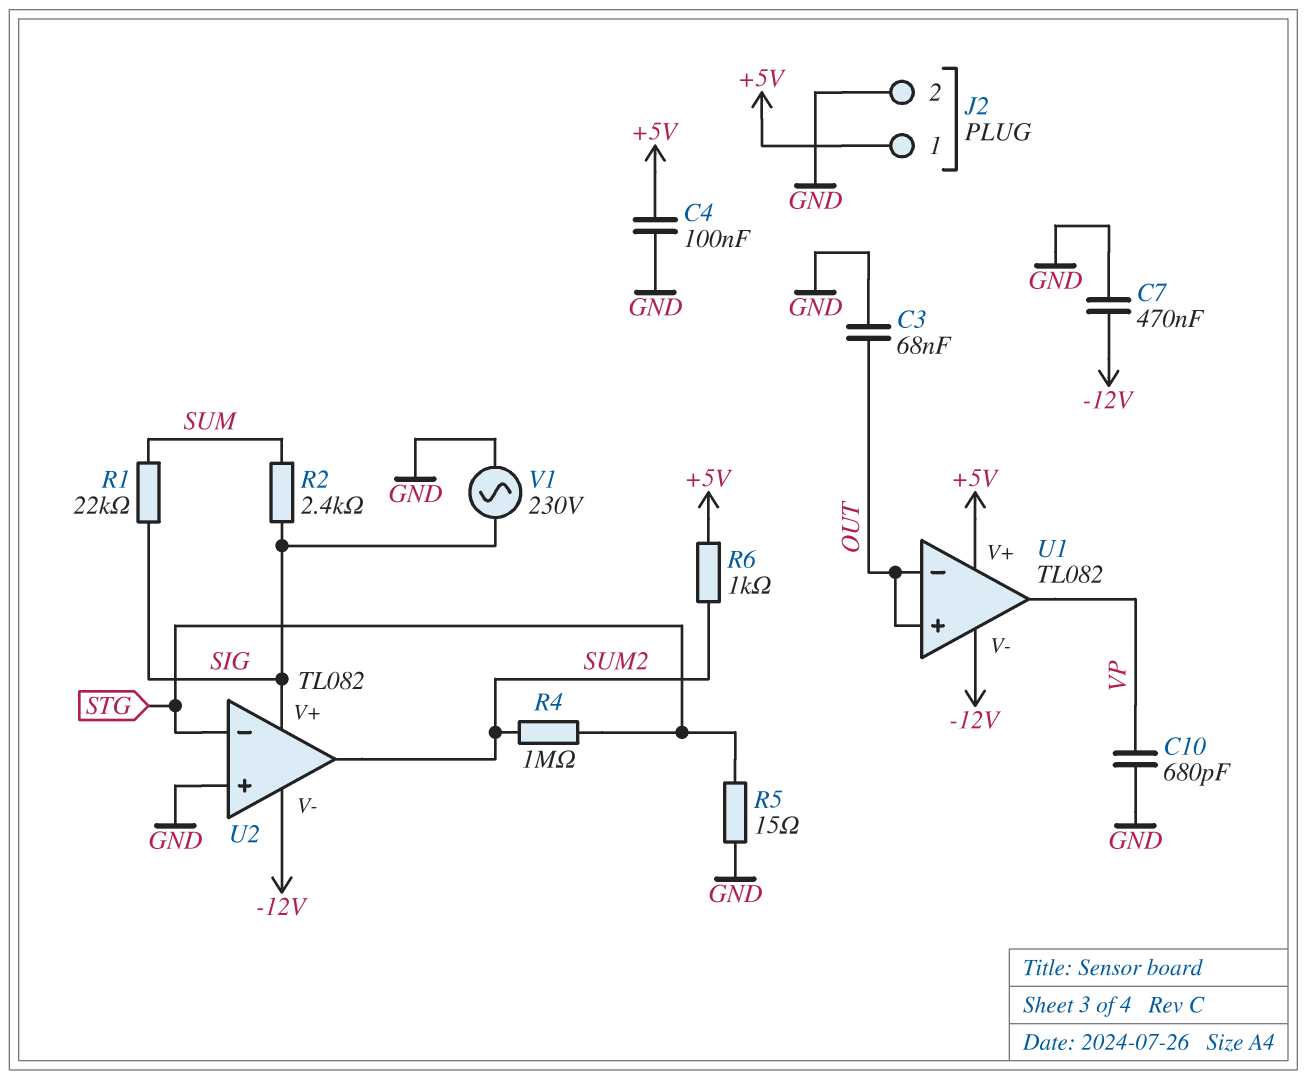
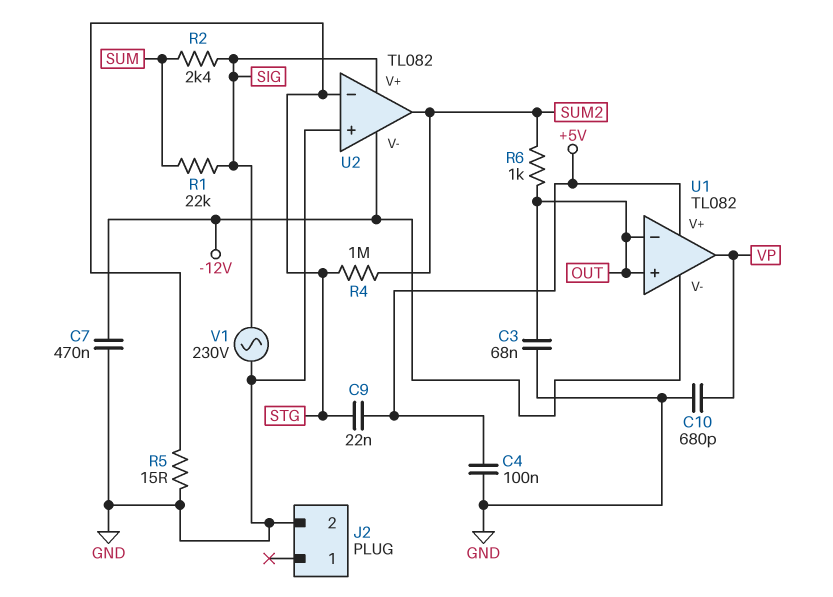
C9: none -> 22nF (+5V, STG)
J2 pin 1: +5V -> none
R6: 1k (+5V, SUM2) -> 1k (OUT, SUM2)

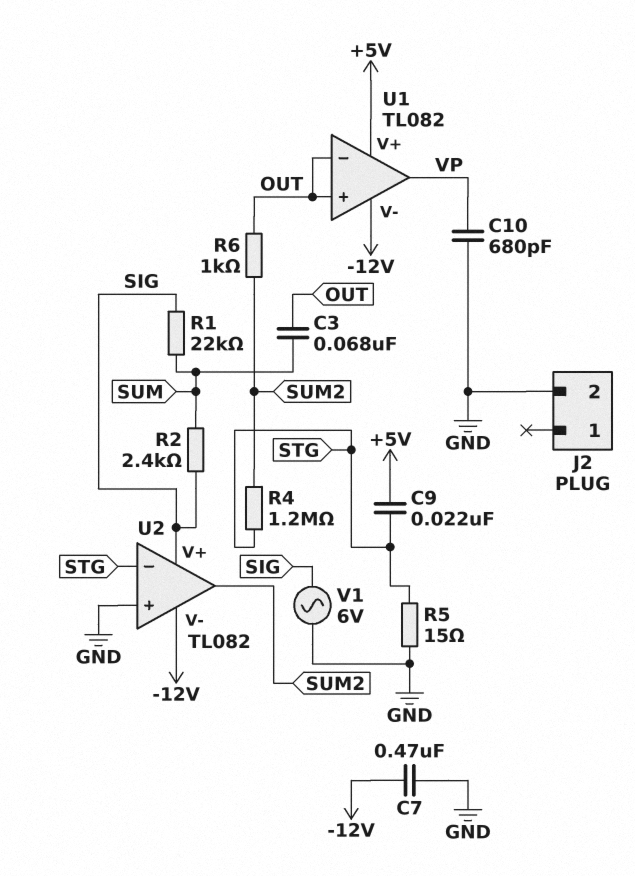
C3: 68nF (GND, OUT) -> 68nF (OUT, SUM)
C4: 100nF (+5V, GND) -> none
R4: 1M (STG, SUM2) -> 1.2M (STG, SUM2)
V1: AC 230V (GND, SIG) -> AC 6V (GND, SIG)

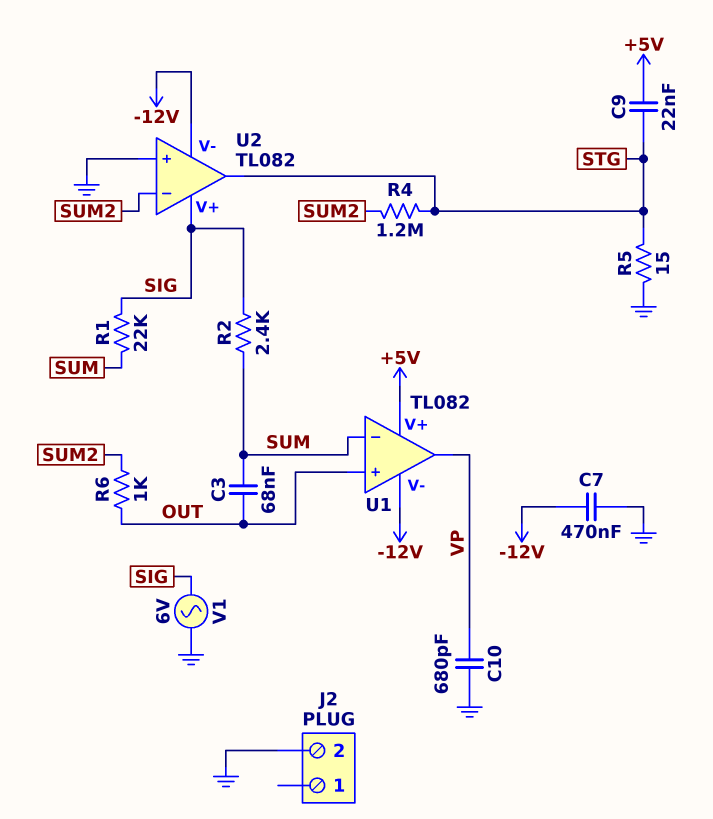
U1 pin in-: OUT -> SUM
U2 pin in-: STG -> SUM2
U2 pin out: SUM2 -> STG

